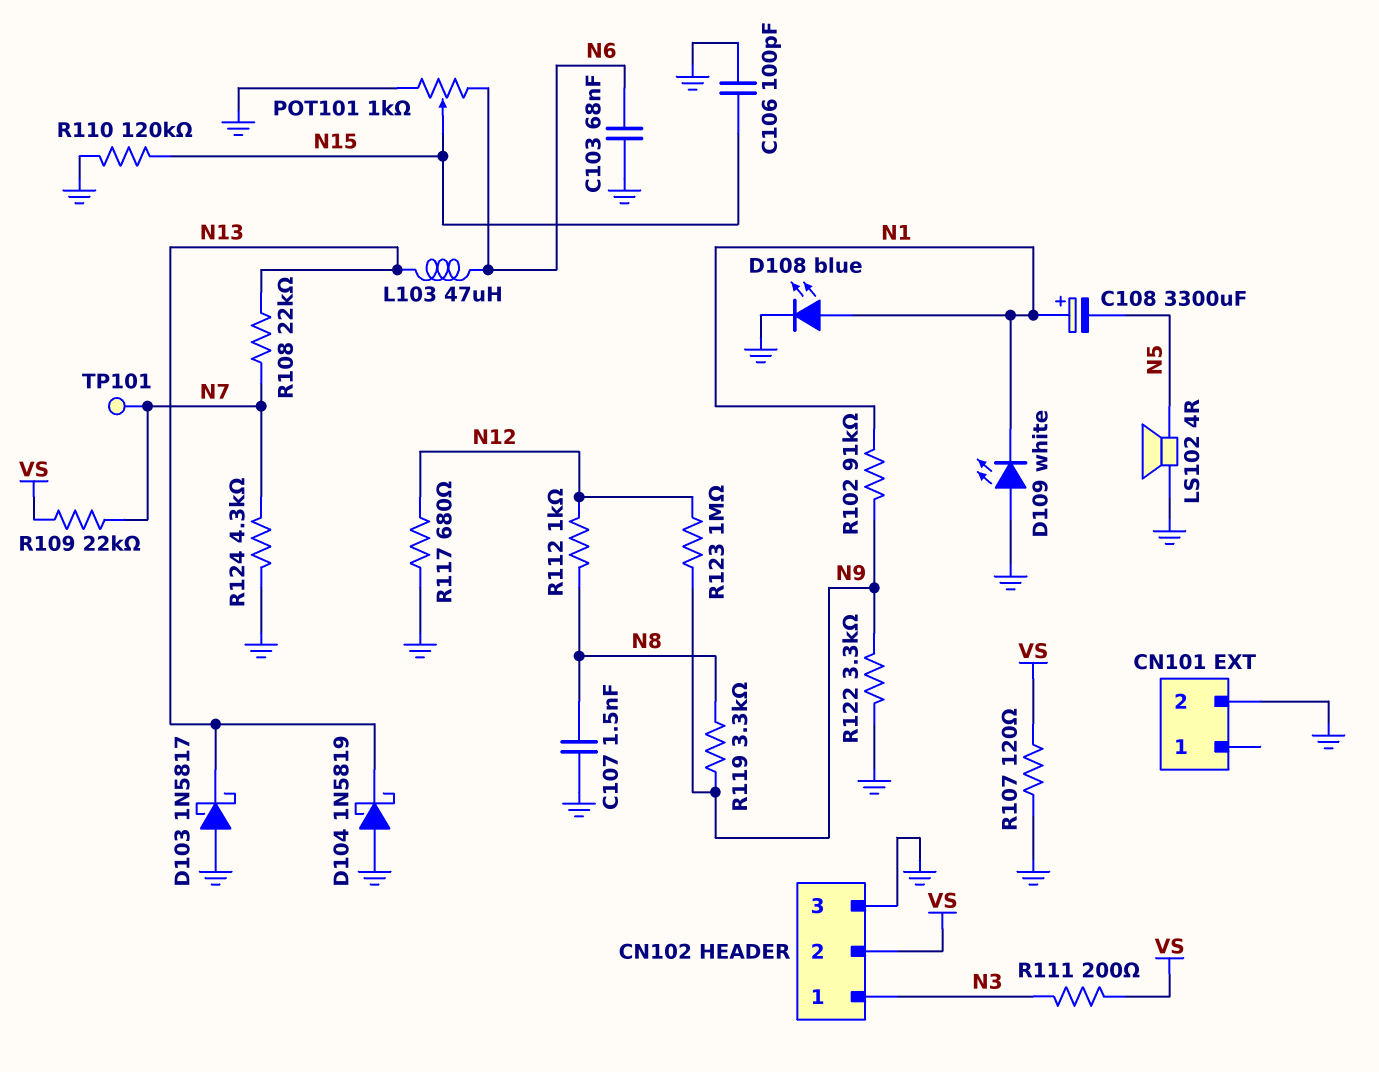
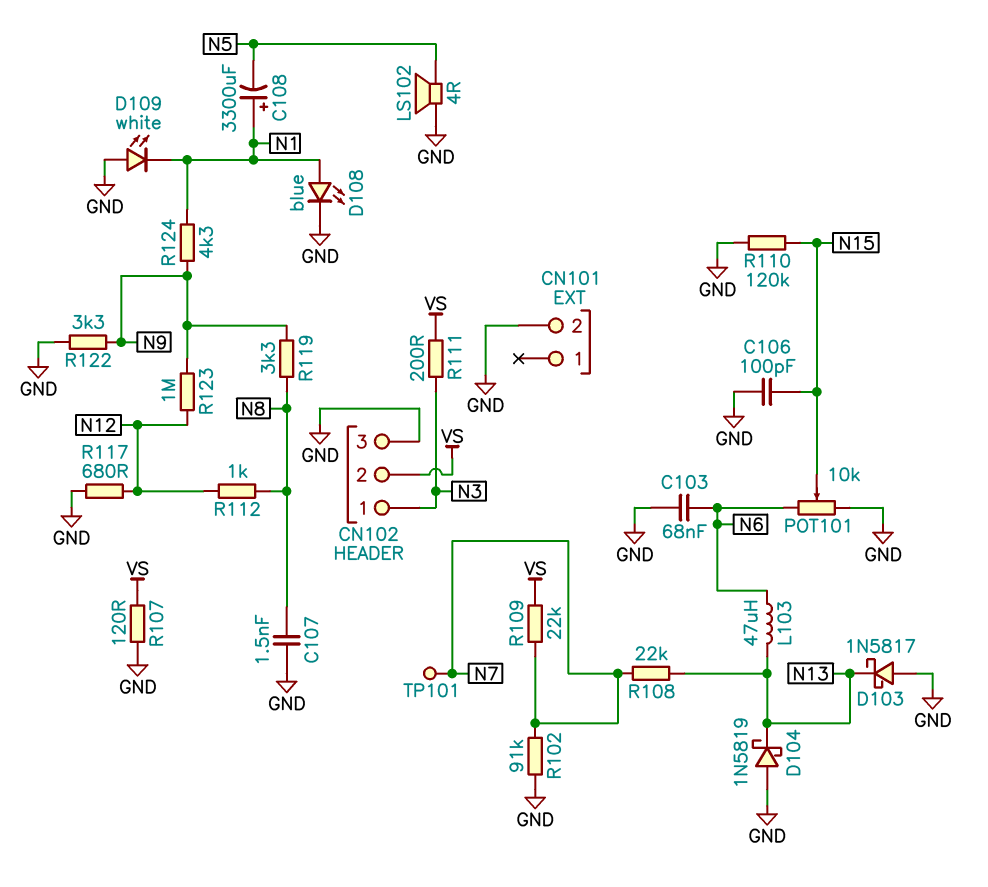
POT101: 1k (GND, N6, wiper N15) -> 10k (GND, N6, wiper N15)
R102: 91k (N1, N9) -> 91k (GND, N7)
R124: 4.3k (GND, N7) -> 4.3k (N1, N9)

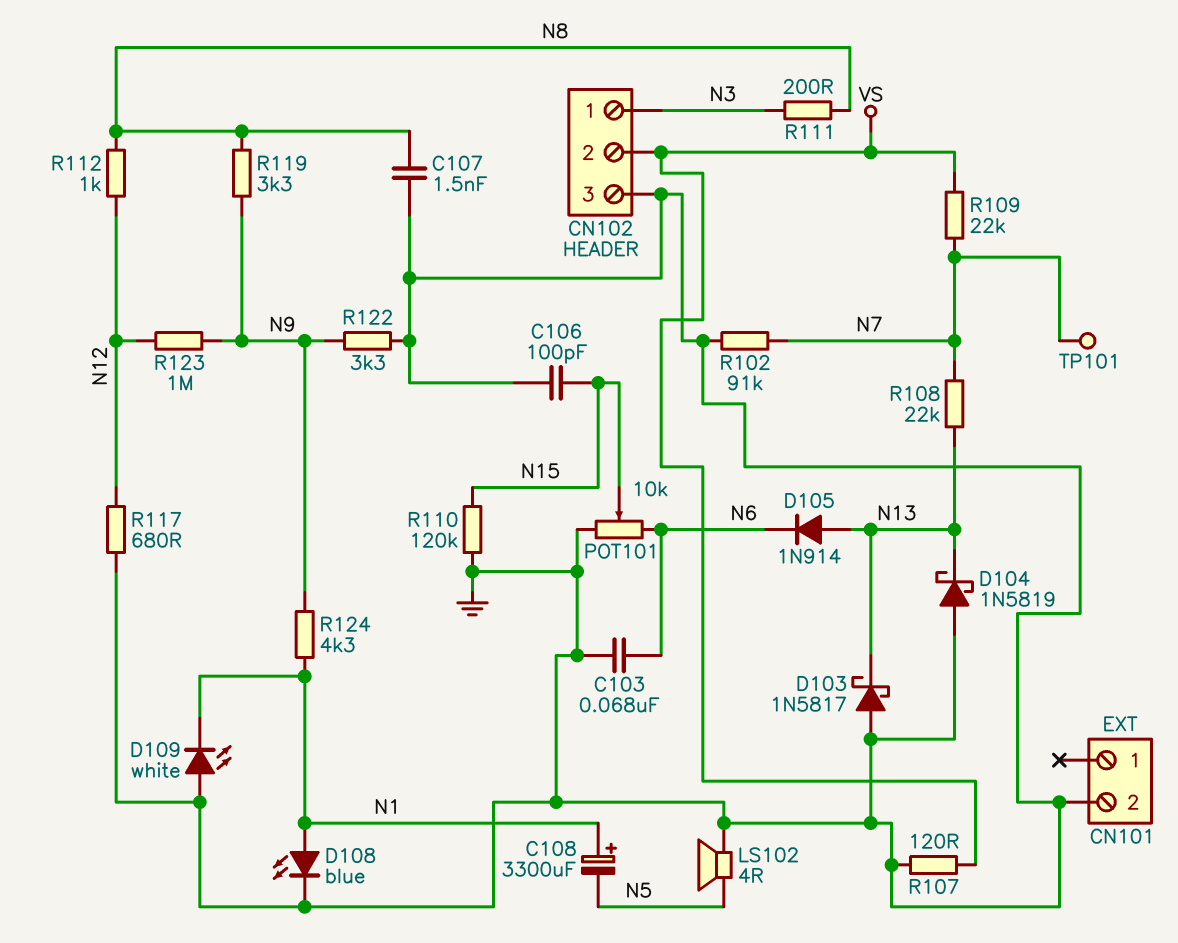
D105: none -> diode 1N914 (A N13, K N6)
L103: 47uH (N6, N13) -> none
R111: 200 (N3, VS) -> 200 (N3, N8)

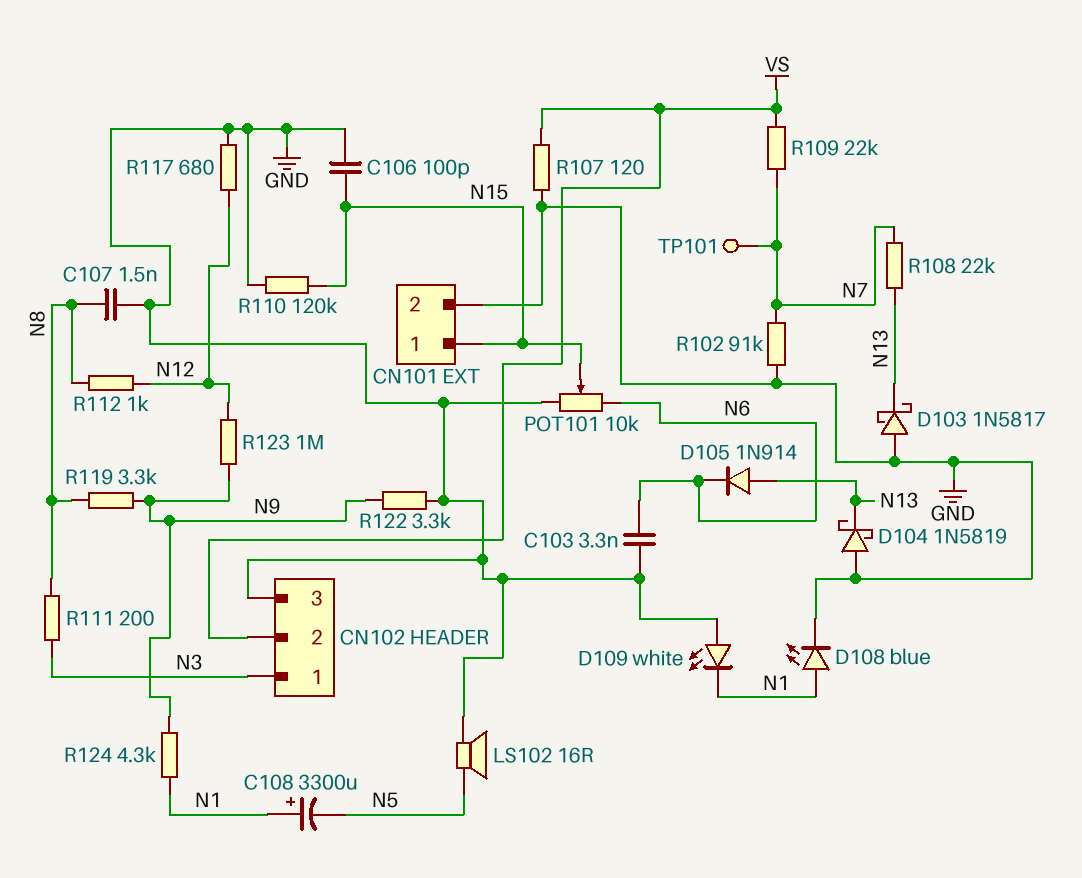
C103: 68nF (GND, N6) -> 3.3nF (GND, N6)
CN101 pin 1: none -> N15
LS102: speaker 4R (GND, N5) -> speaker 16R (GND, N5)

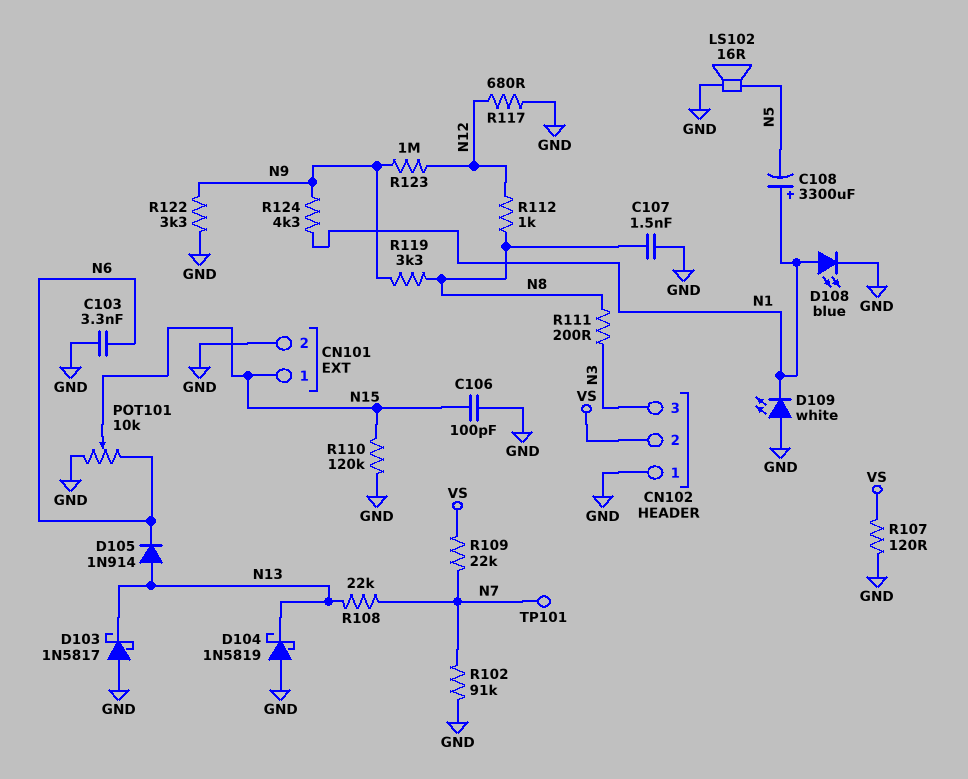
CN102 pin 1: N3 -> GND
CN102 pin 3: GND -> N3

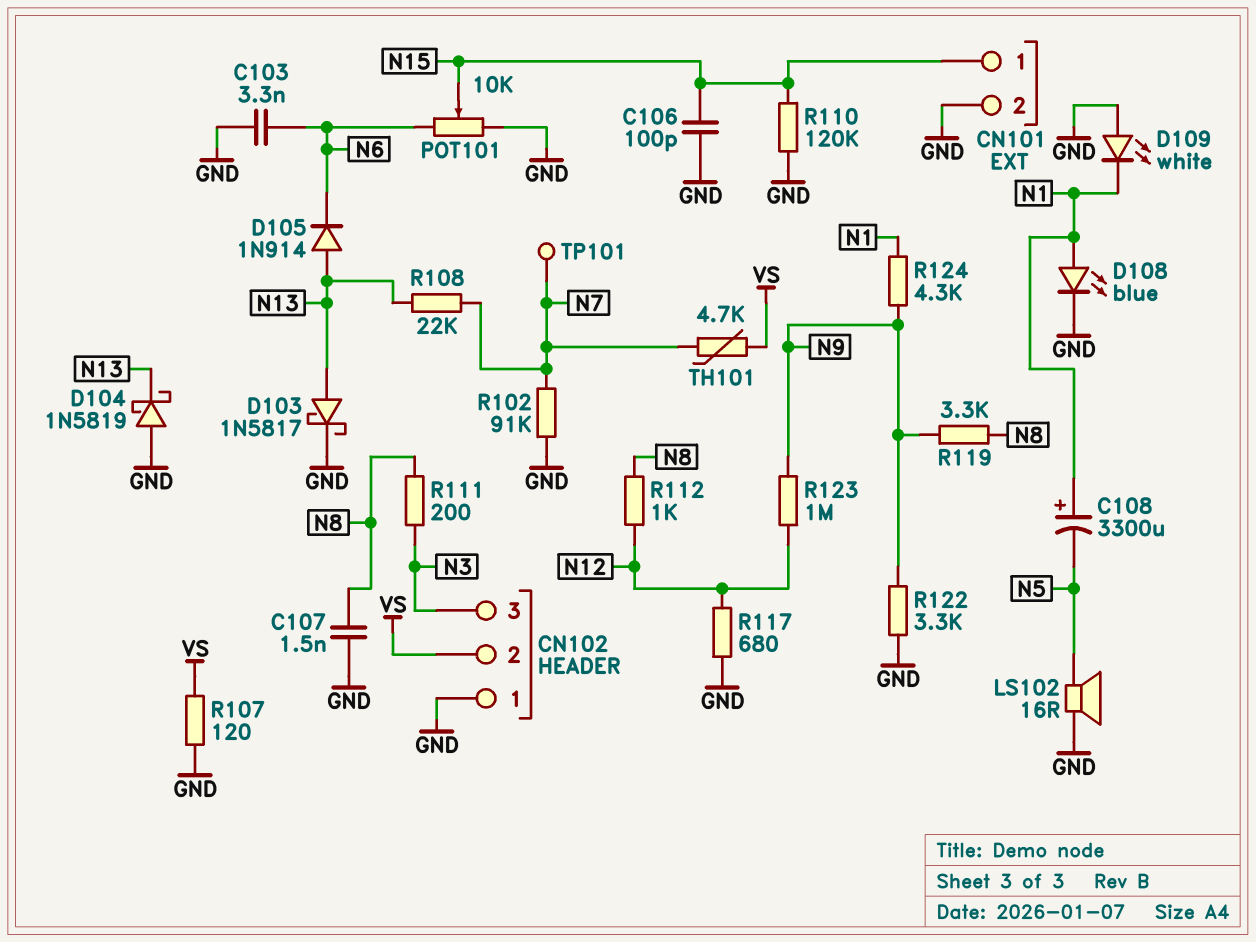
D103: schottky 1N5817 (A GND, K N13) -> schottky 1N5817 (A N13, K GND)
R109: 22k (N7, VS) -> none
TH101: none -> 4.7k (N7, VS)

